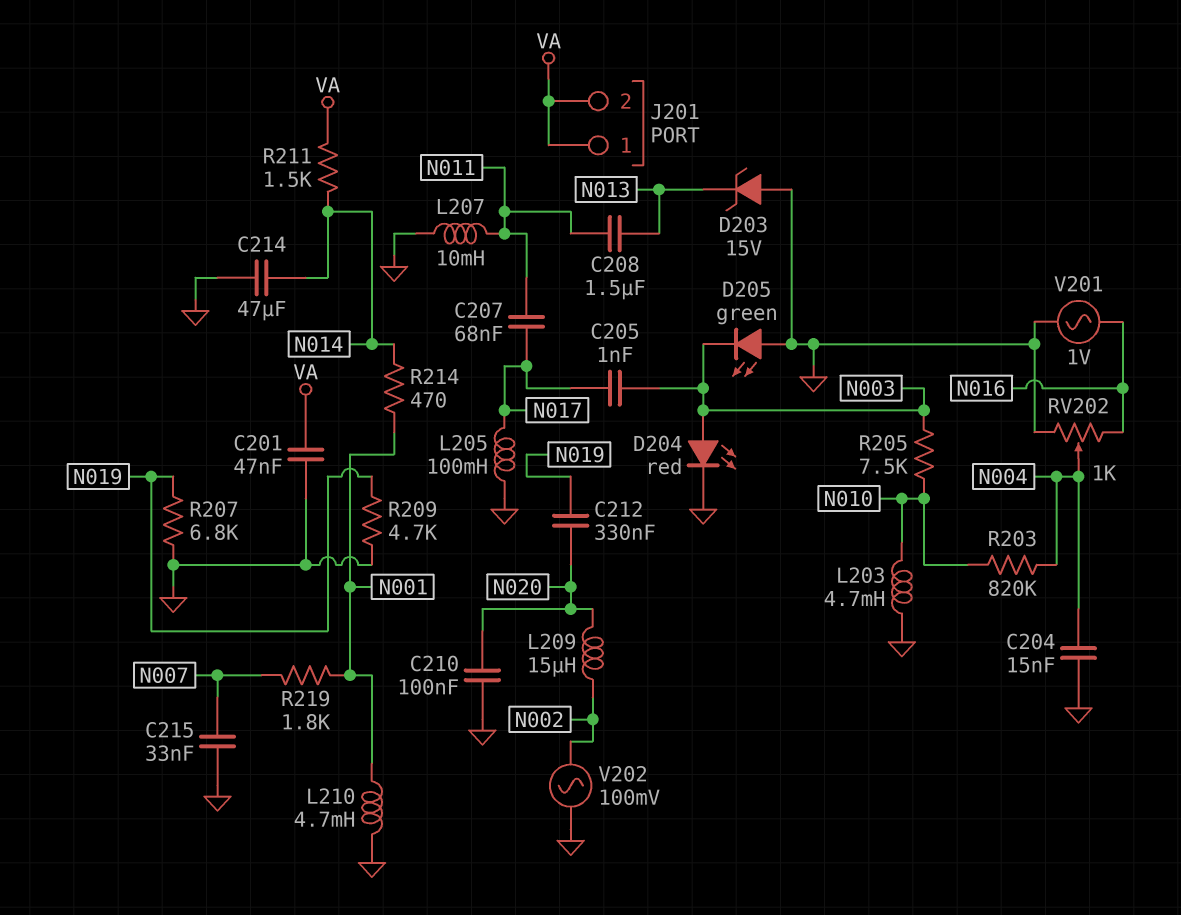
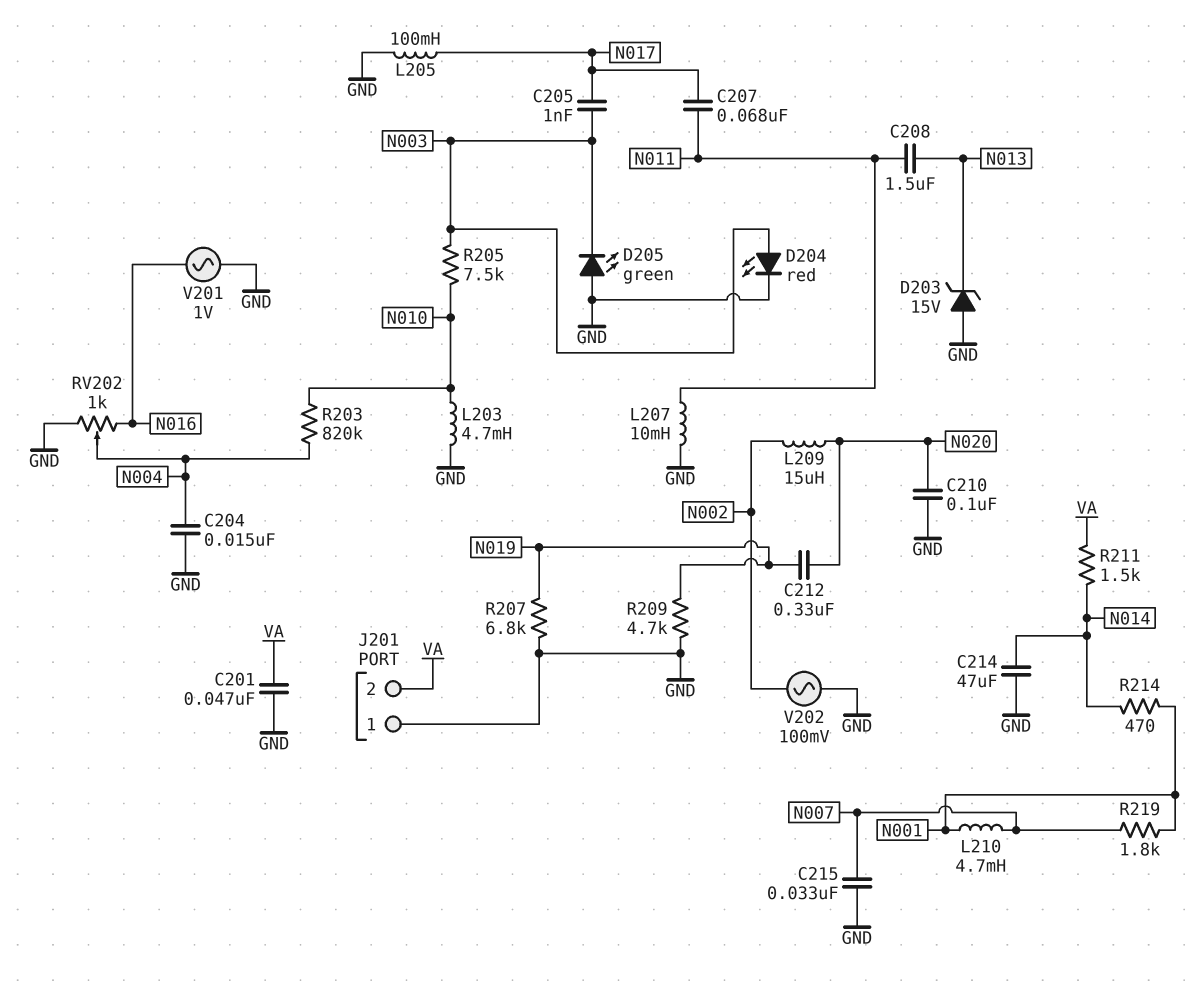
J201 pin 1: VA -> GND
L210: 4.7mH (GND, N001) -> 4.7mH (N001, N007)

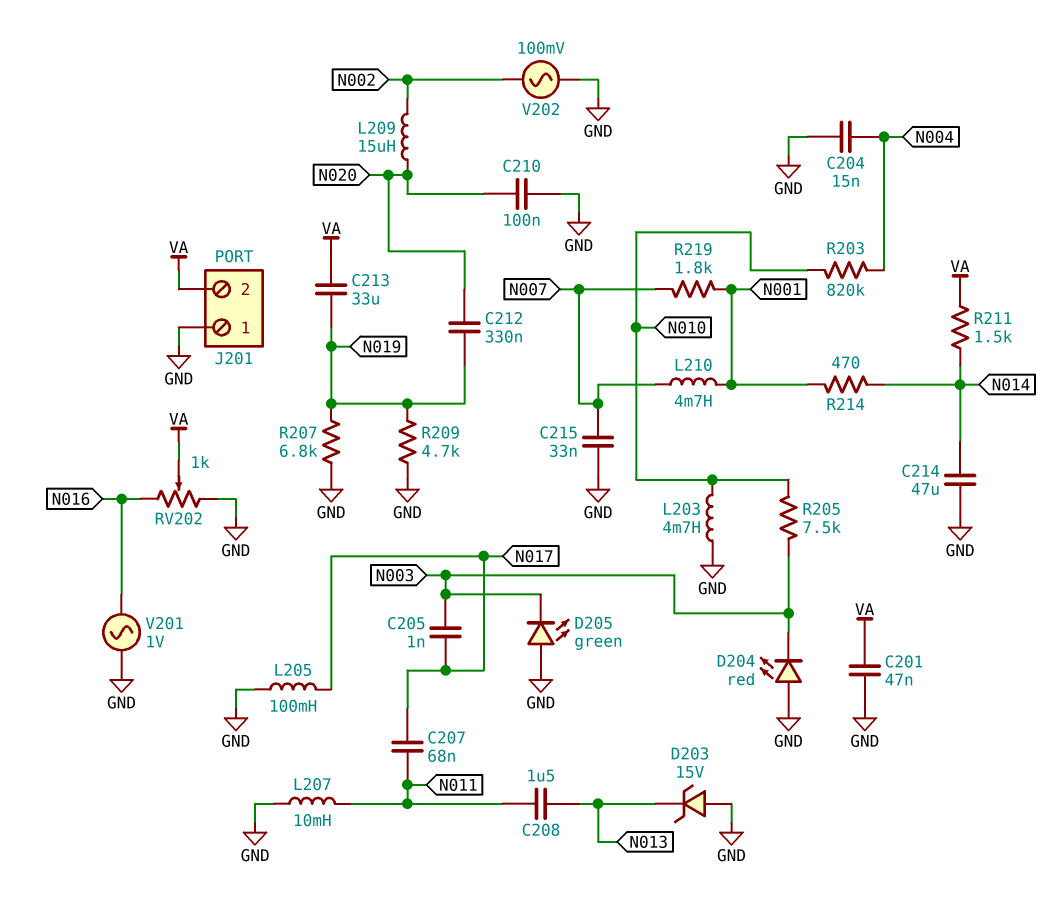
C213: none -> 33uF (N019, VA)
D204: LED red (A N003, K GND) -> LED red (A GND, K N003)
RV202: 1k (GND, N016, wiper N004) -> 1k (GND, N016, wiper VA)

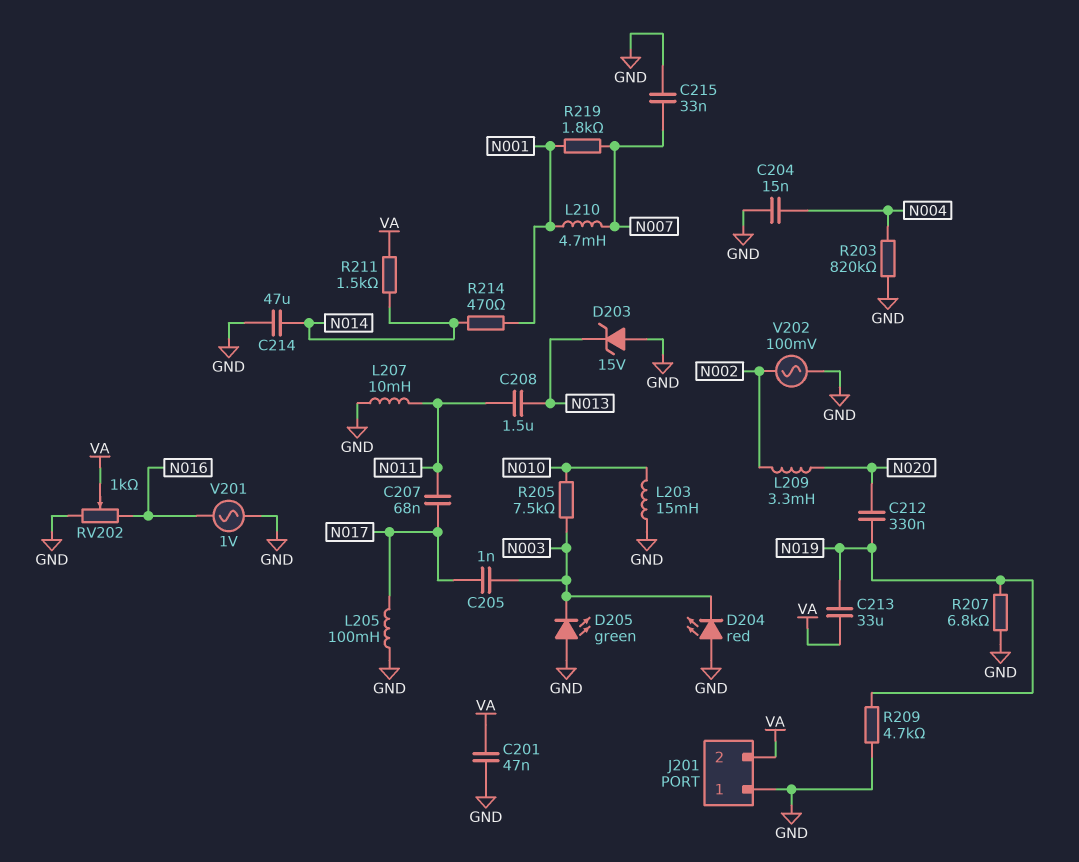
C210: 100nF (GND, N020) -> none
L203: 4.7mH (GND, N010) -> 15mH (GND, N010)
L209: 15uH (N002, N020) -> 3.3mH (N002, N020)
R203: 820k (N004, N010) -> 820k (GND, N004)

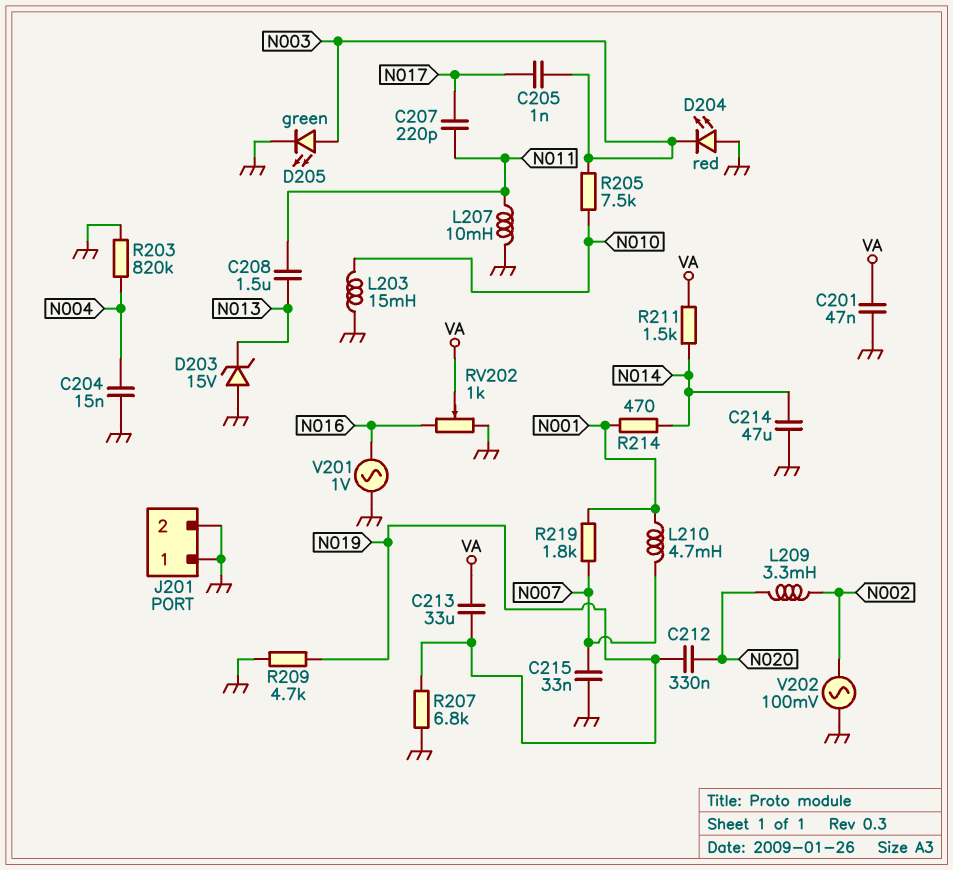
C207: 68nF (N011, N017) -> 220pF (N011, N017)
D205: LED green (A GND, K N003) -> LED green (A N003, K GND)
J201 pin 2: VA -> GND
L205: 100mH (GND, N017) -> none

